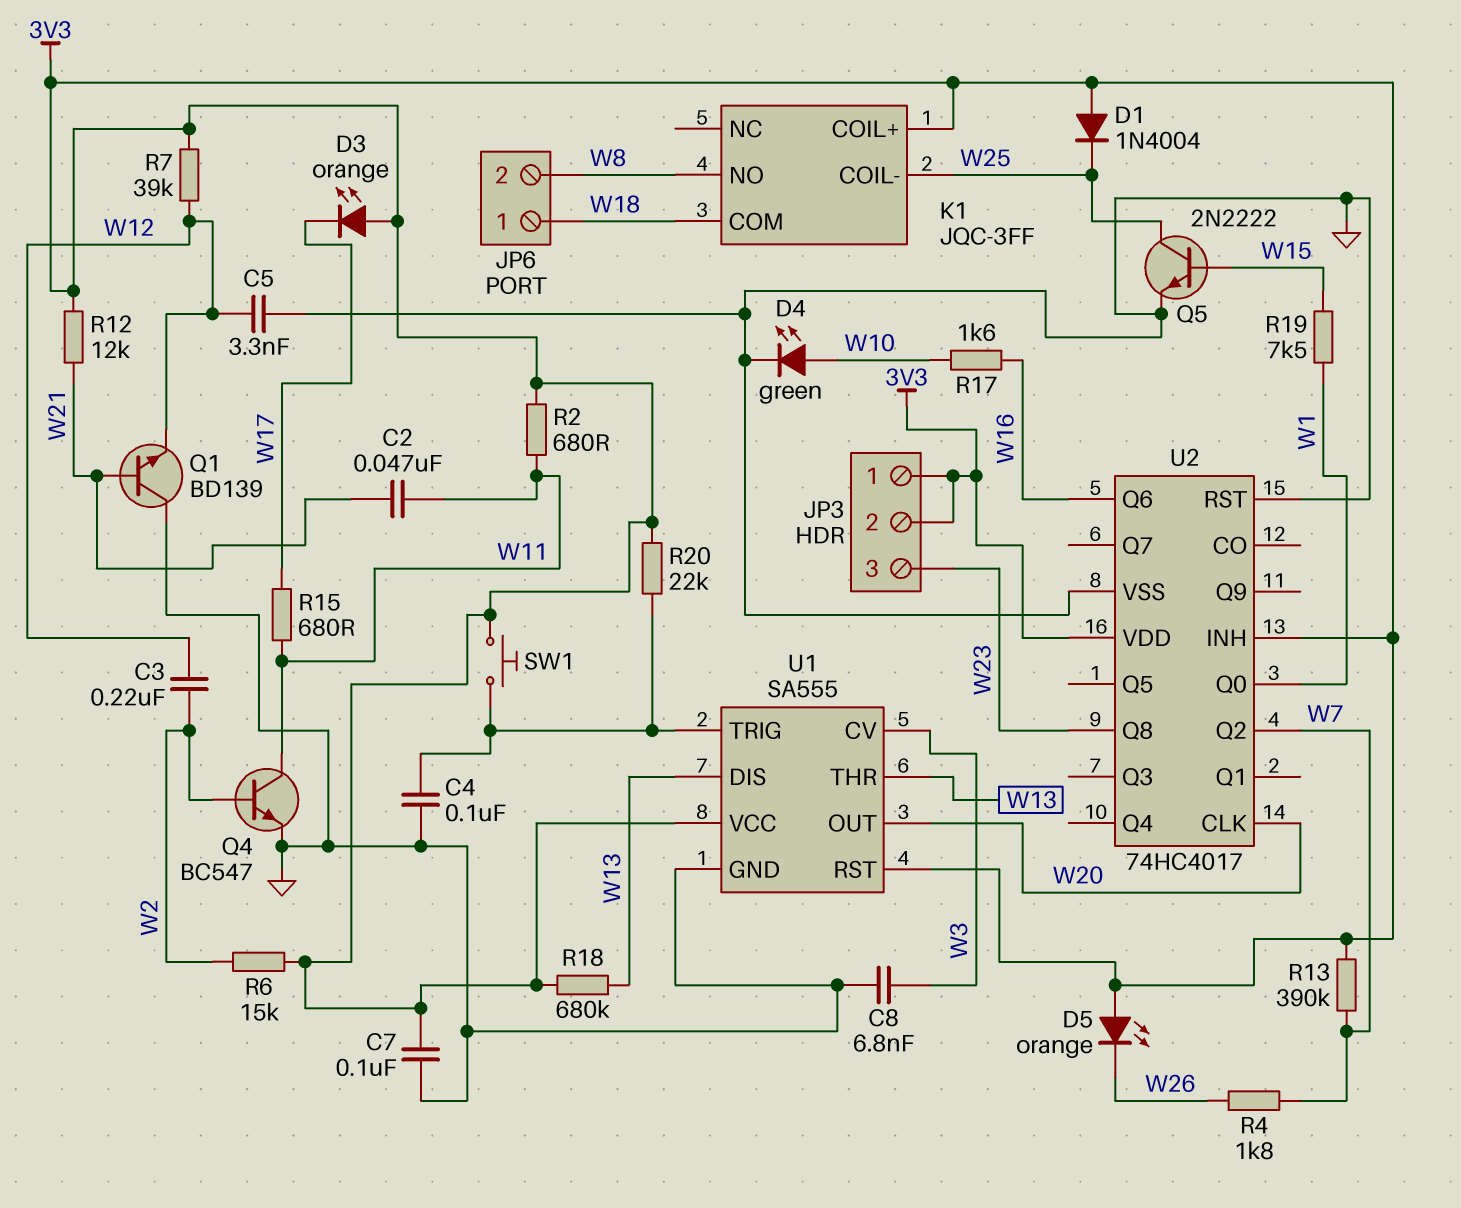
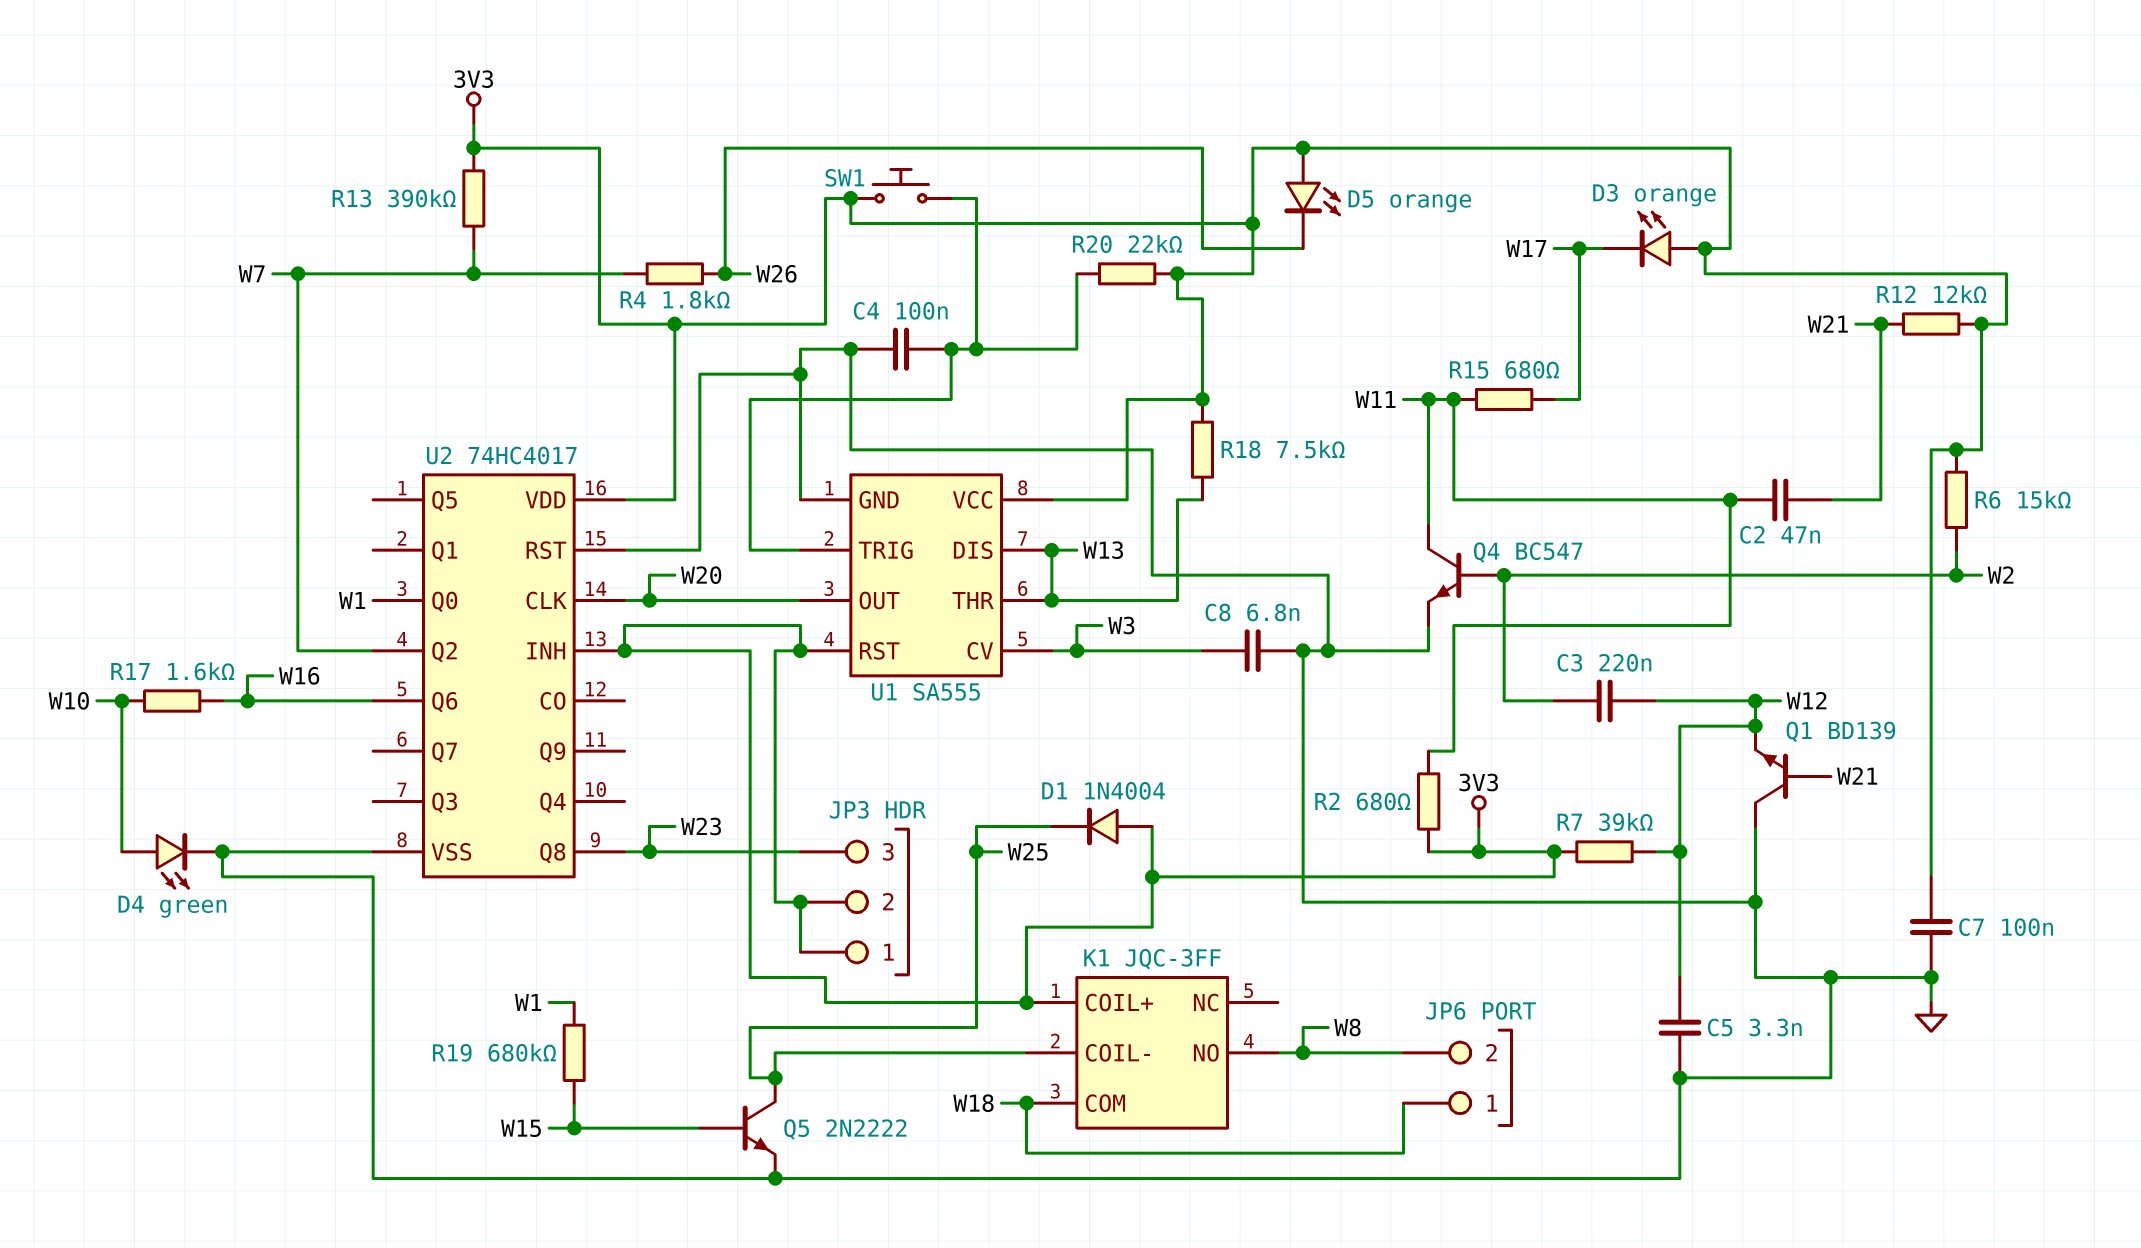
R18: 680k (3V3, W13) -> 7.5k (3V3, W13)
R19: 7.5k (W1, W15) -> 680k (W1, W15)

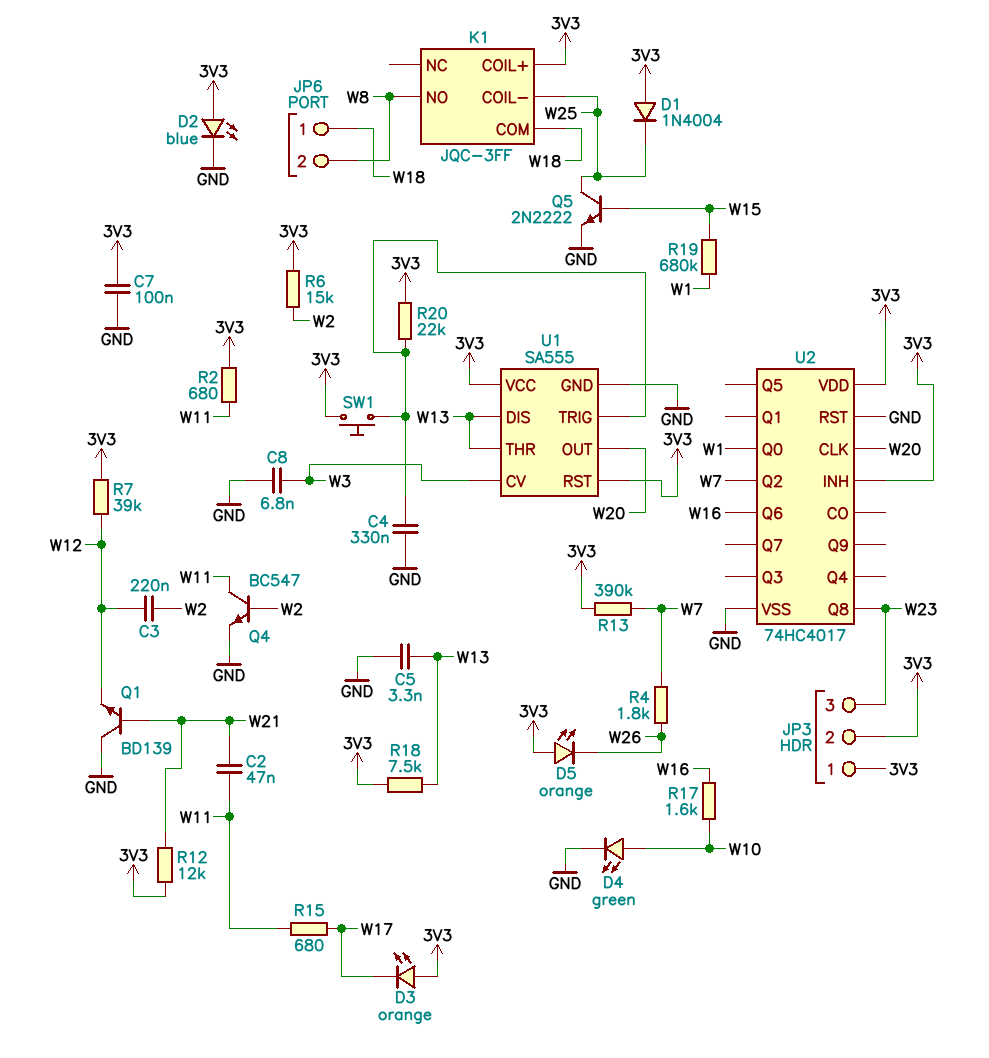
C4: 100nF (GND, U1/TRIG) -> 330nF (GND, U1/TRIG)
C5: 3.3nF (GND, W12) -> 3.3nF (GND, W13)
D2: none -> LED blue (A 3V3, K GND)

